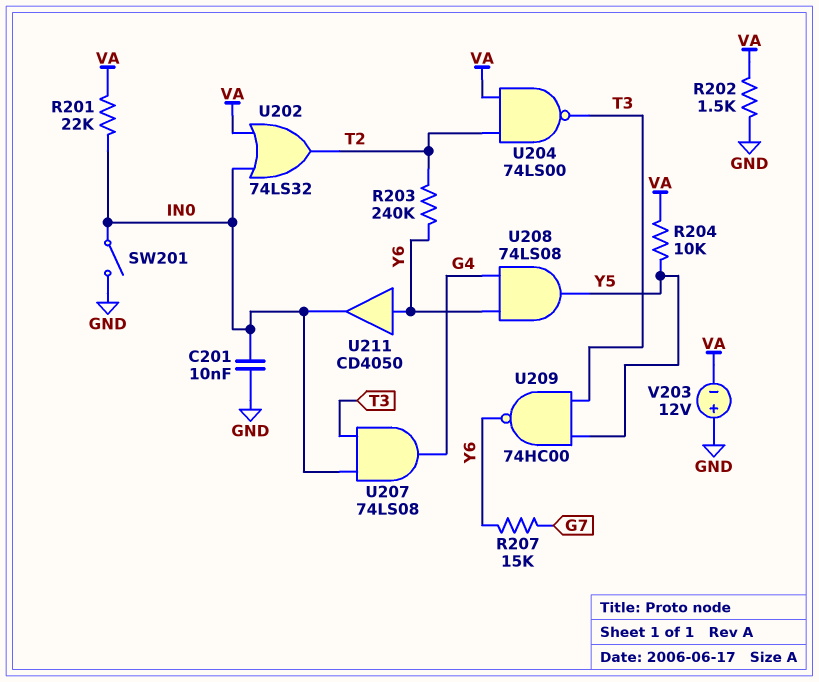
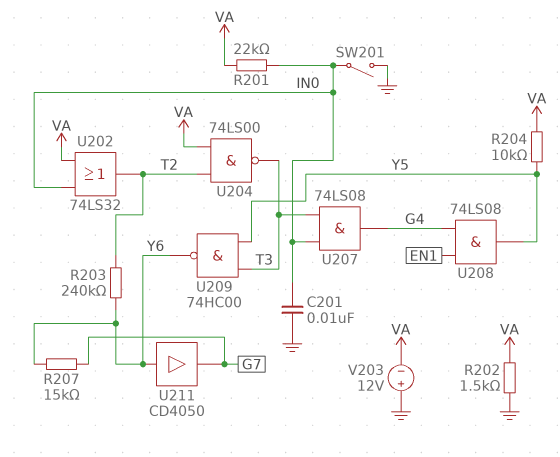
U208: AND 74LS08 (in G4, in Y6, out Y5) -> AND 74LS08 (in EN1, in G4, out Y5)
U211: buffer CD4050 (in Y6, out IN0) -> buffer CD4050 (in Y6, out G7)

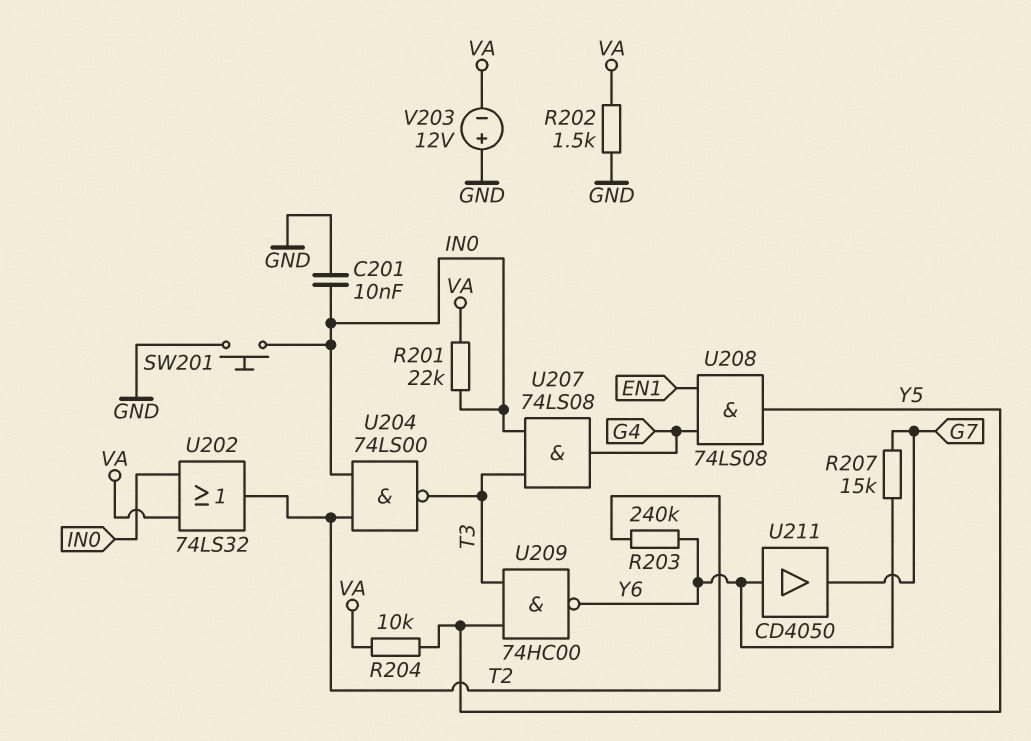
SW201: switch (GND, IN0) -> button (GND, IN0)
U204: NAND 74LS00 (in T2, in VA, out T3) -> NAND 74LS00 (in IN0, in T2, out T3)

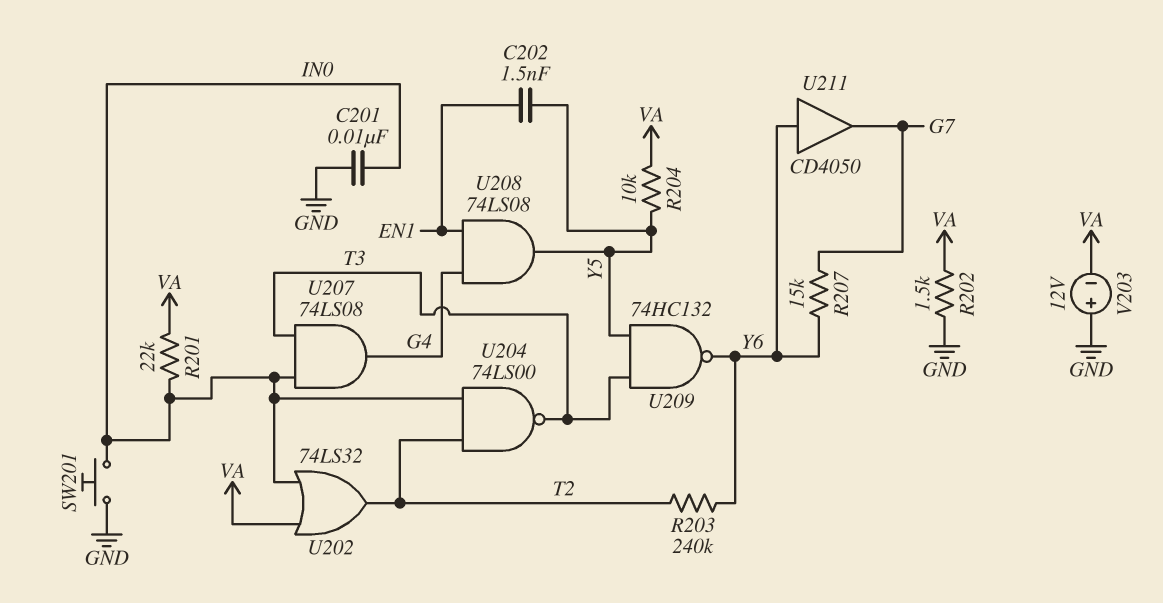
C202: none -> 1.5nF (EN1, Y5)
U209: NAND 74HC00 (in T3, in Y5, out Y6) -> NAND 74HC132 (in T3, in Y5, out Y6)

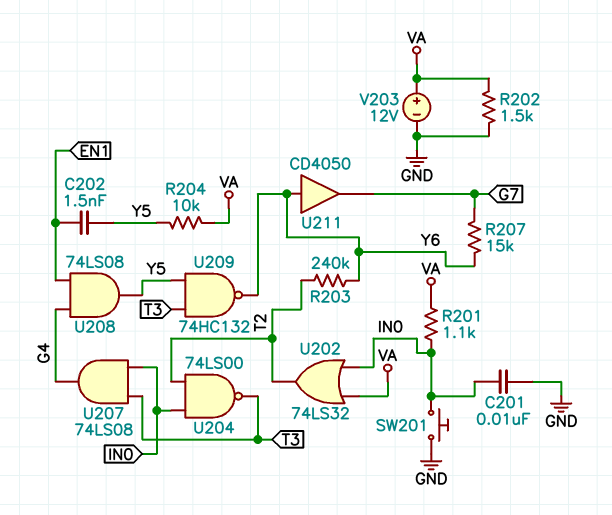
R201: 22k (IN0, VA) -> 1.1k (IN0, VA)
V203: 12V (plus GND, minus VA) -> 12V (plus VA, minus GND)

